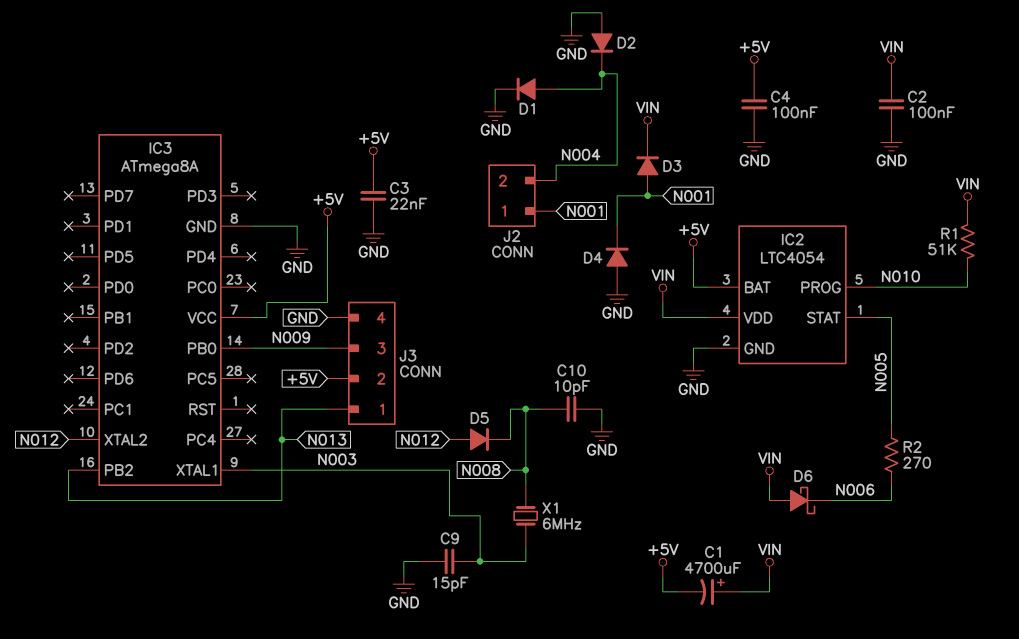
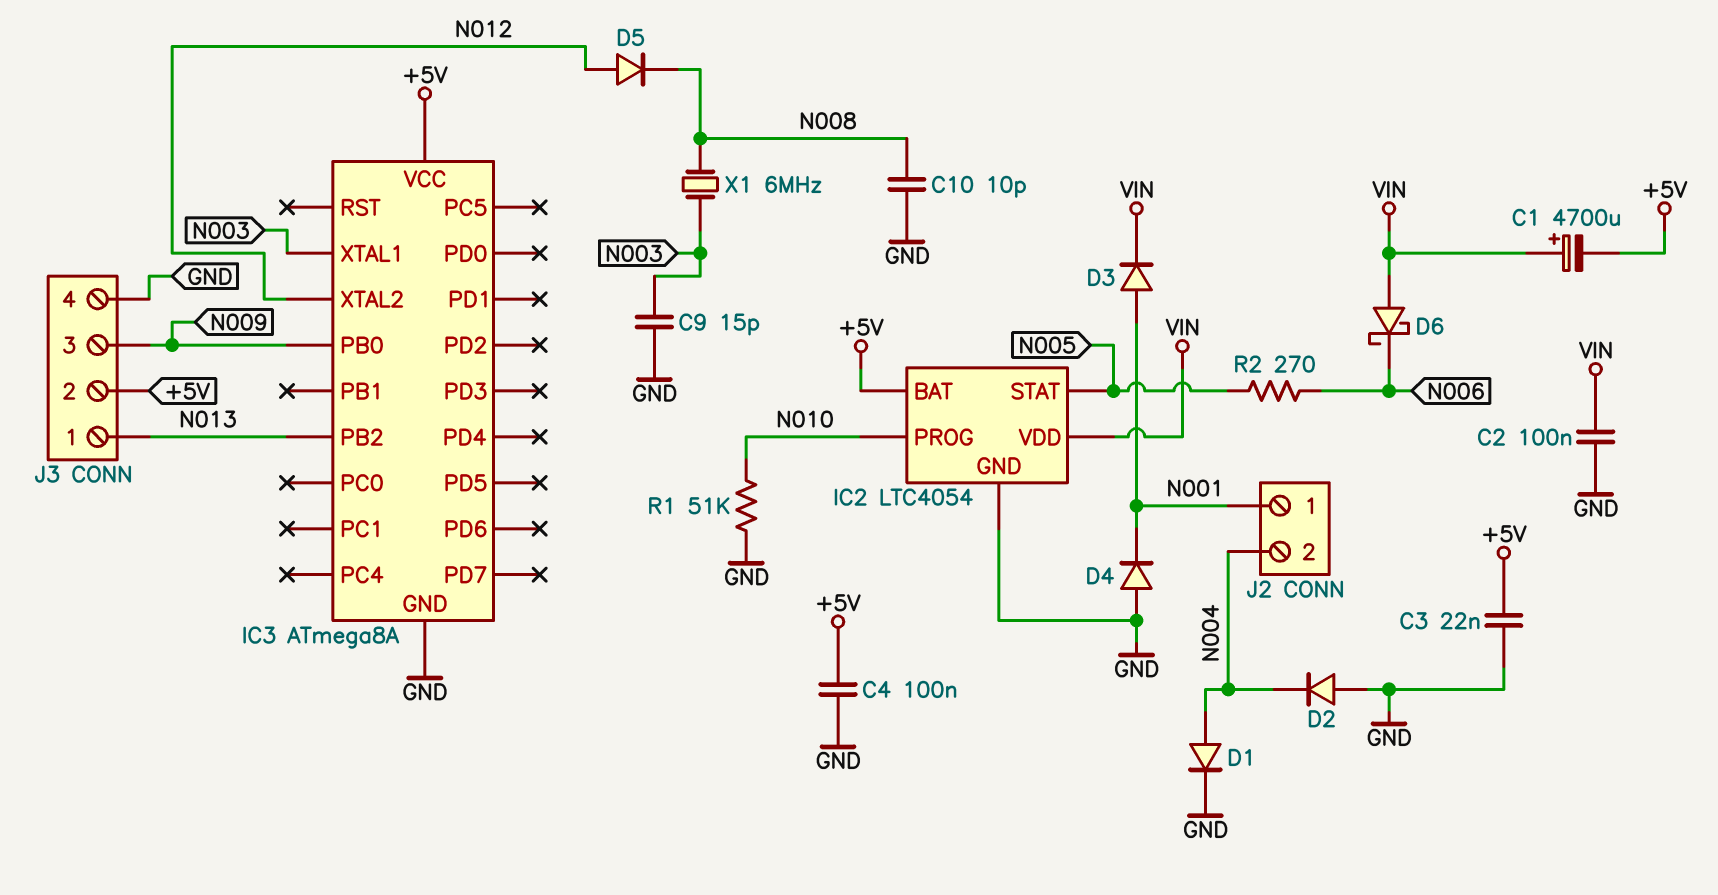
R1: 51k (N010, VIN) -> 51k (GND, N010)

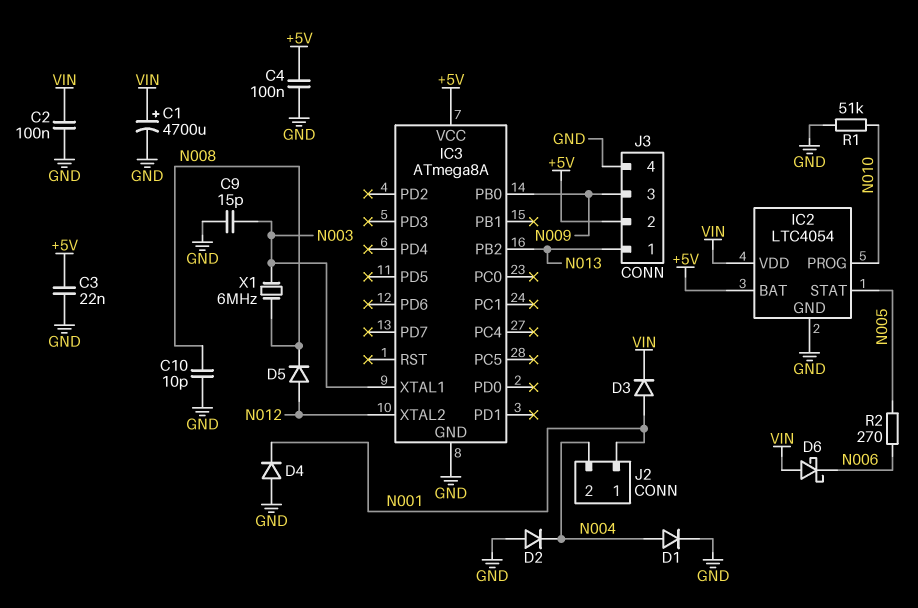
C1: 4700uF (plus VIN, minus +5V) -> 4700uF (plus VIN, minus GND)

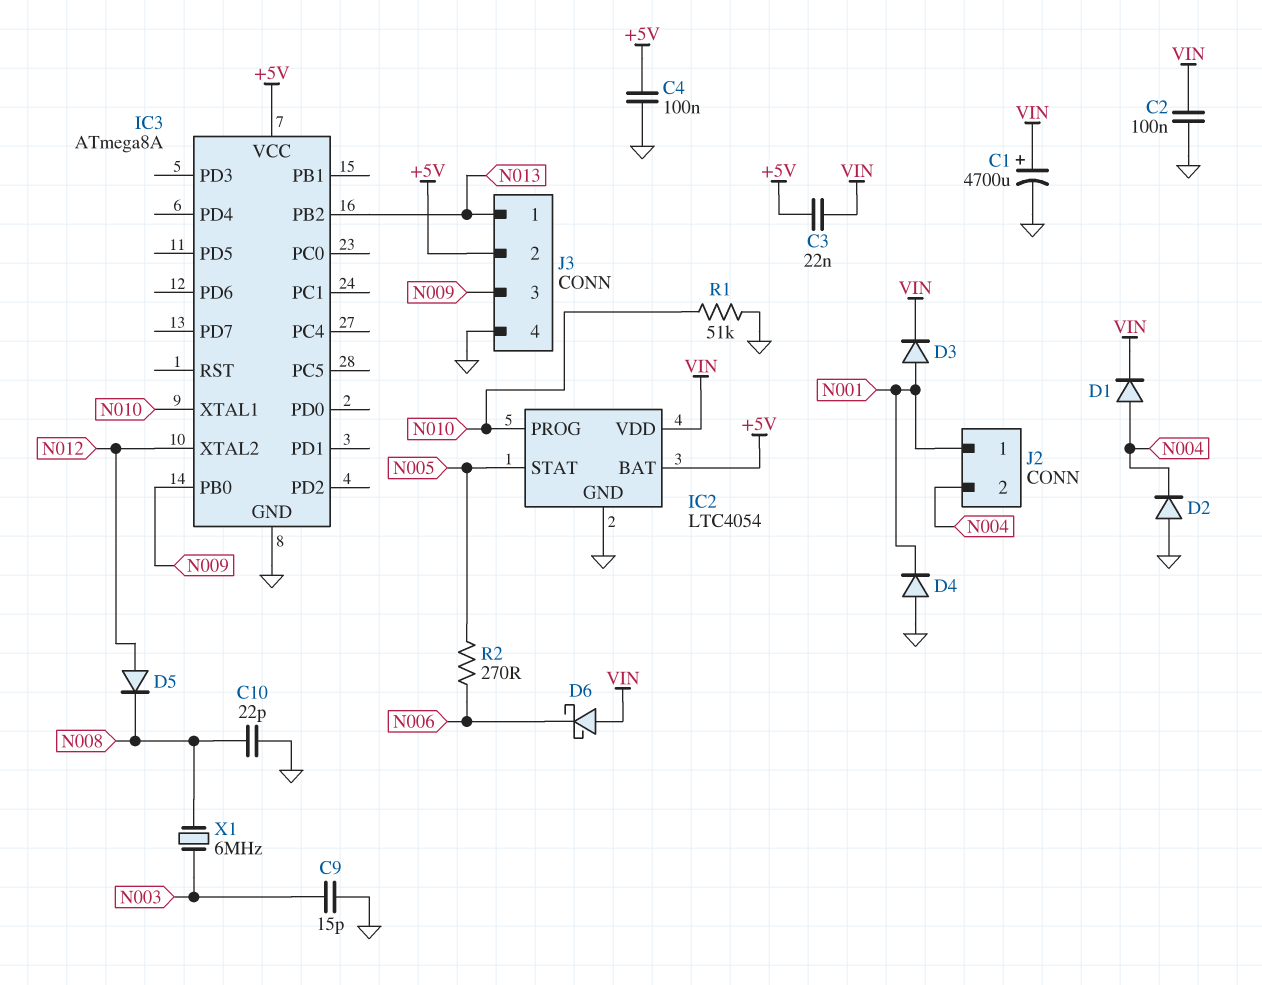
C3: 22nF (+5V, GND) -> 22nF (+5V, VIN)
C10: 10pF (GND, N008) -> 22pF (GND, N008)
D1: diode (A N004, K GND) -> diode (A N004, K VIN)
IC3 pin XTAL1: N003 -> N010

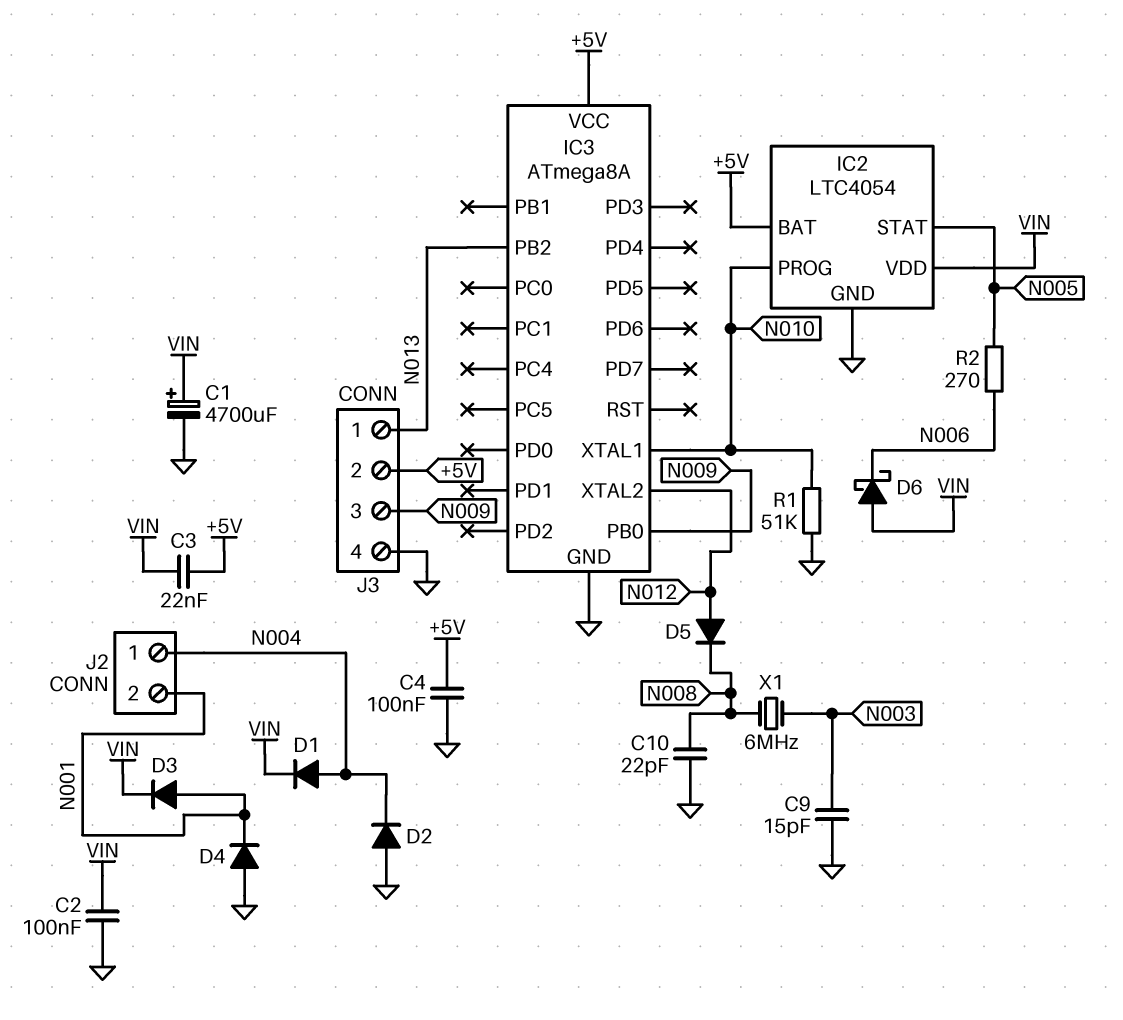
J2 pin 1: N001 -> N004
J2 pin 2: N004 -> N001

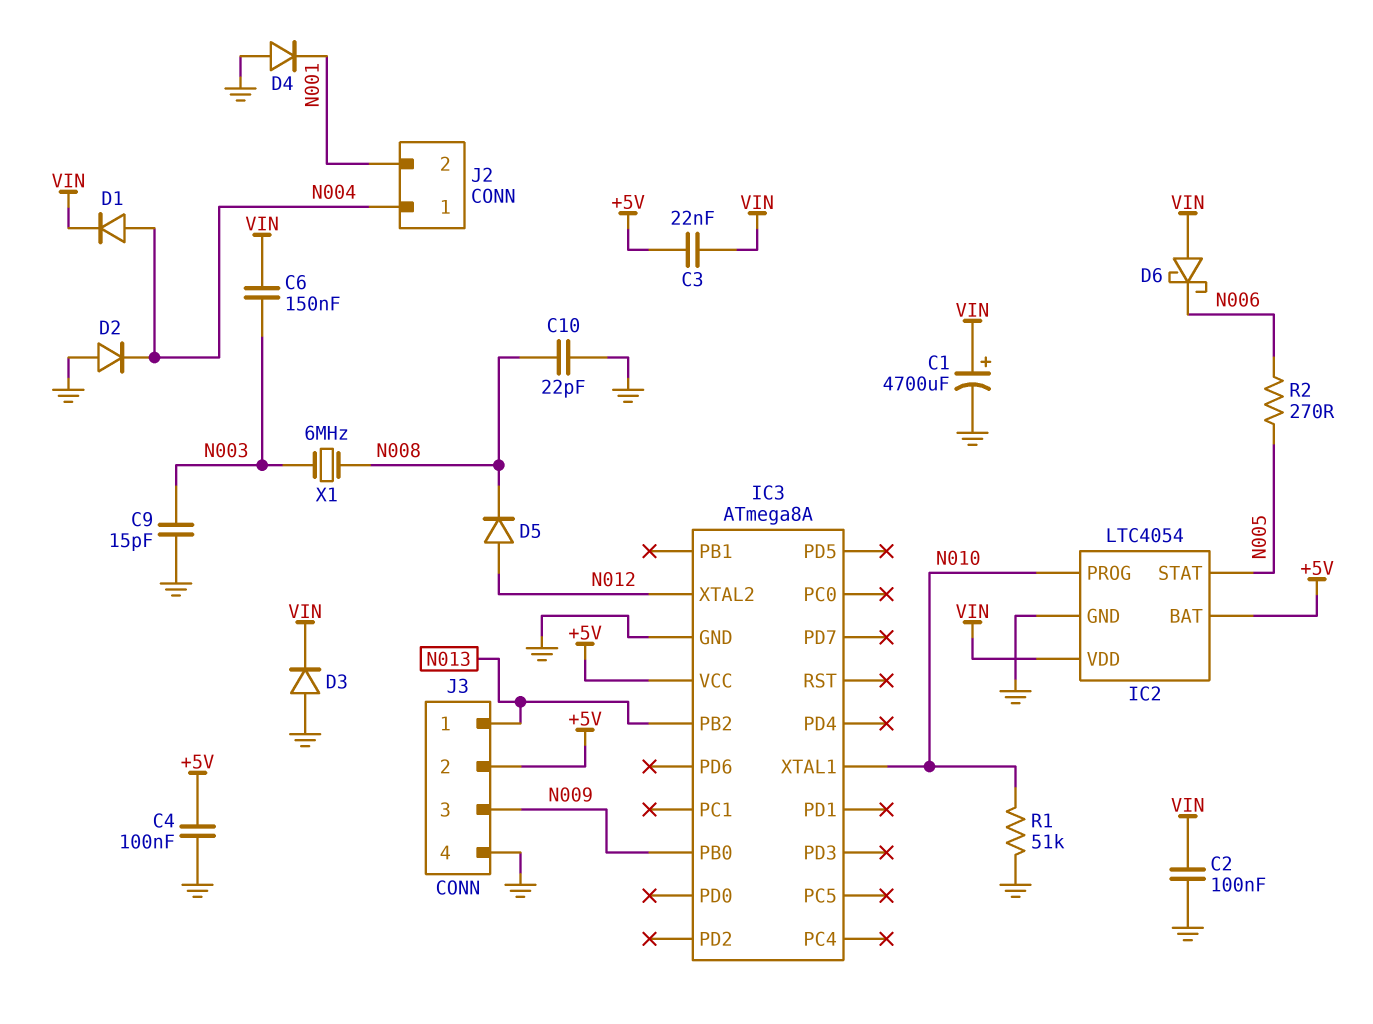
C6: none -> 150nF (N003, VIN)
D3: diode (A N001, K VIN) -> diode (A GND, K VIN)

